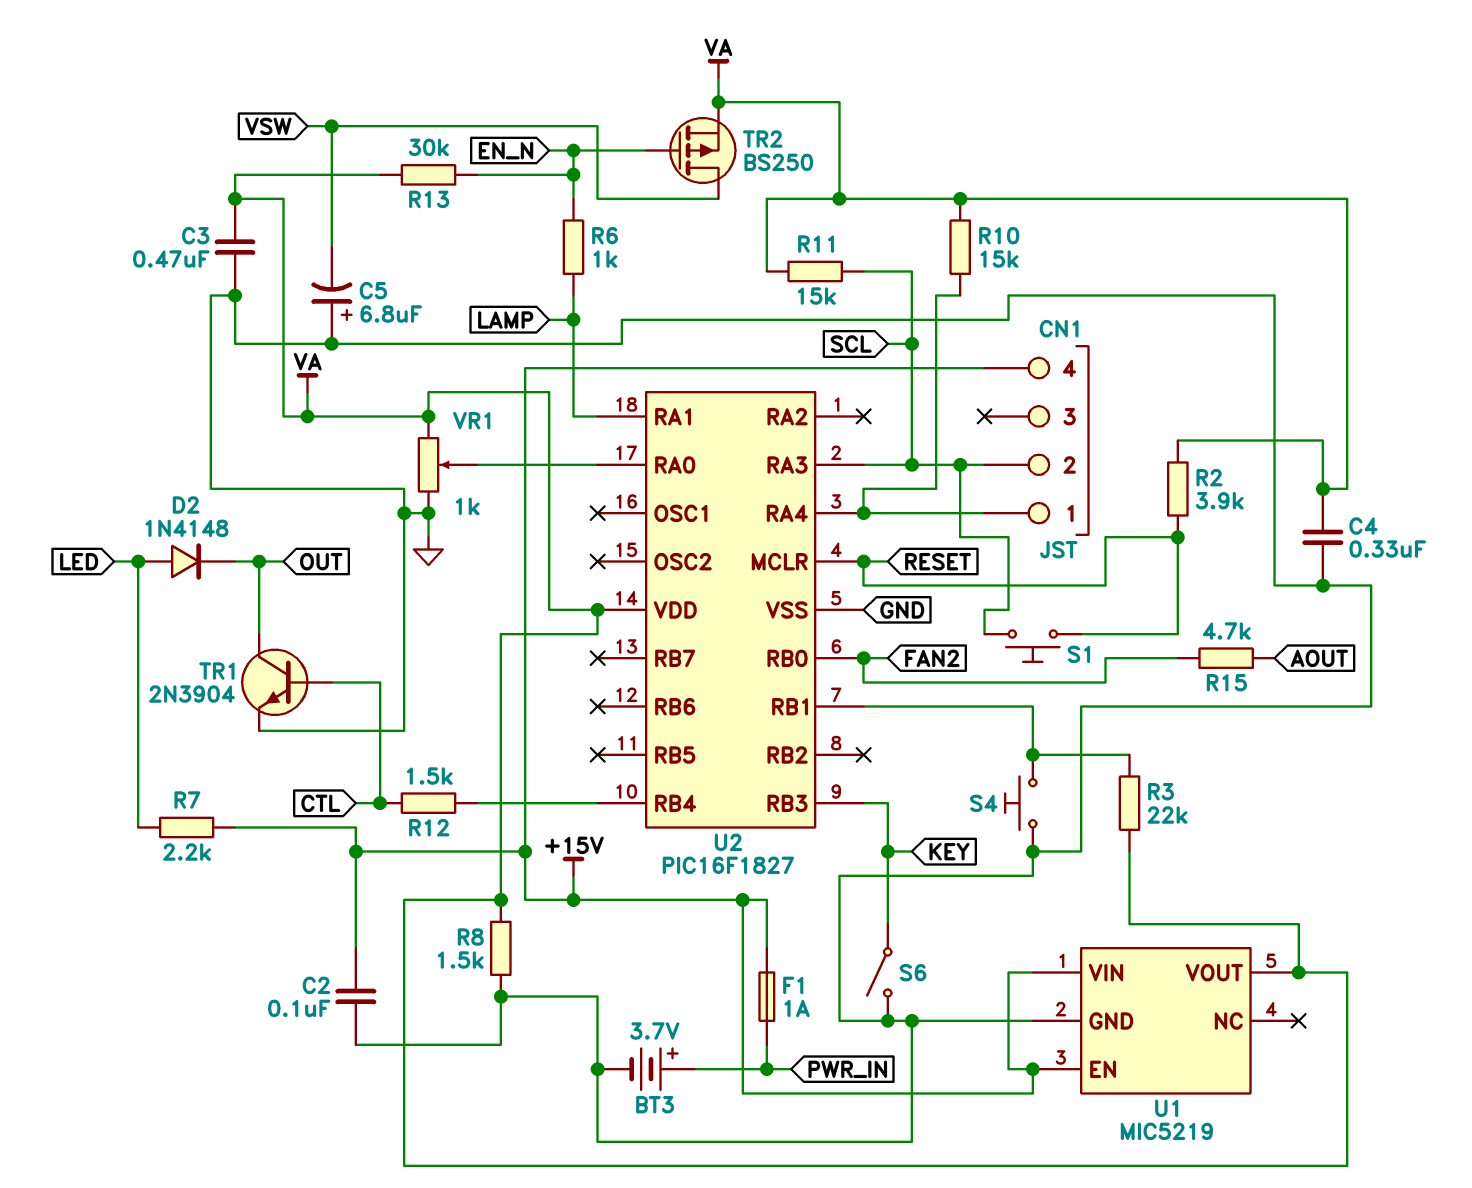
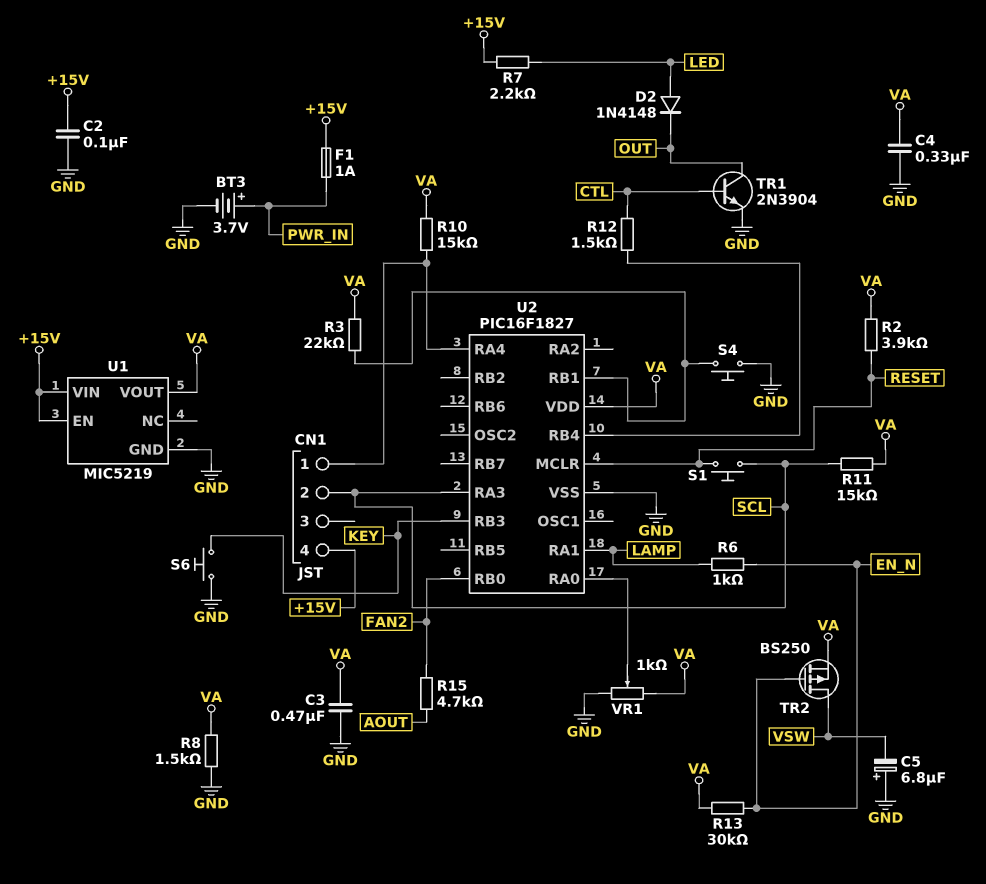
S6: switch (GND, KEY) -> button (GND, KEY)

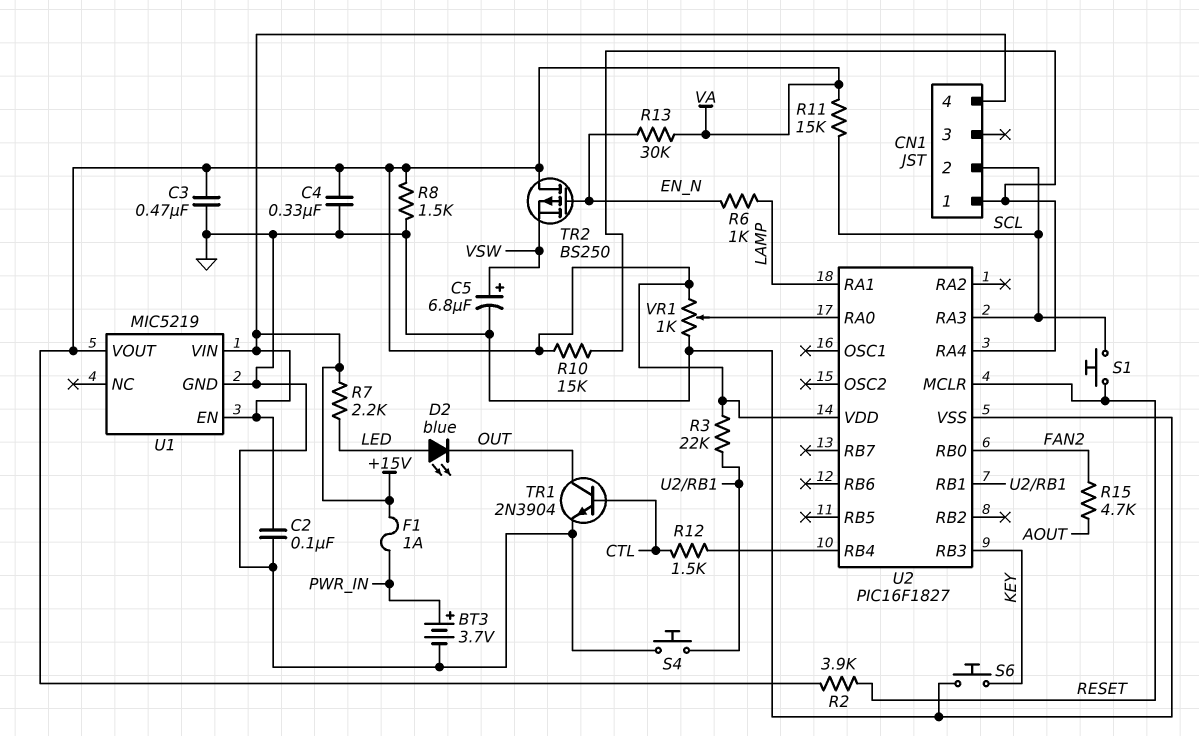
C5: 6.8uF (plus GND, minus VSW) -> 6.8uF (plus VSW, minus GND)
D2: diode 1N4148 (A LED, K OUT) -> LED blue (A LED, K OUT)
TR2: PMOS BS250 (G EN_N, D VSW, S VA) -> PMOS BS250 (G EN_N, D VA, S VSW)

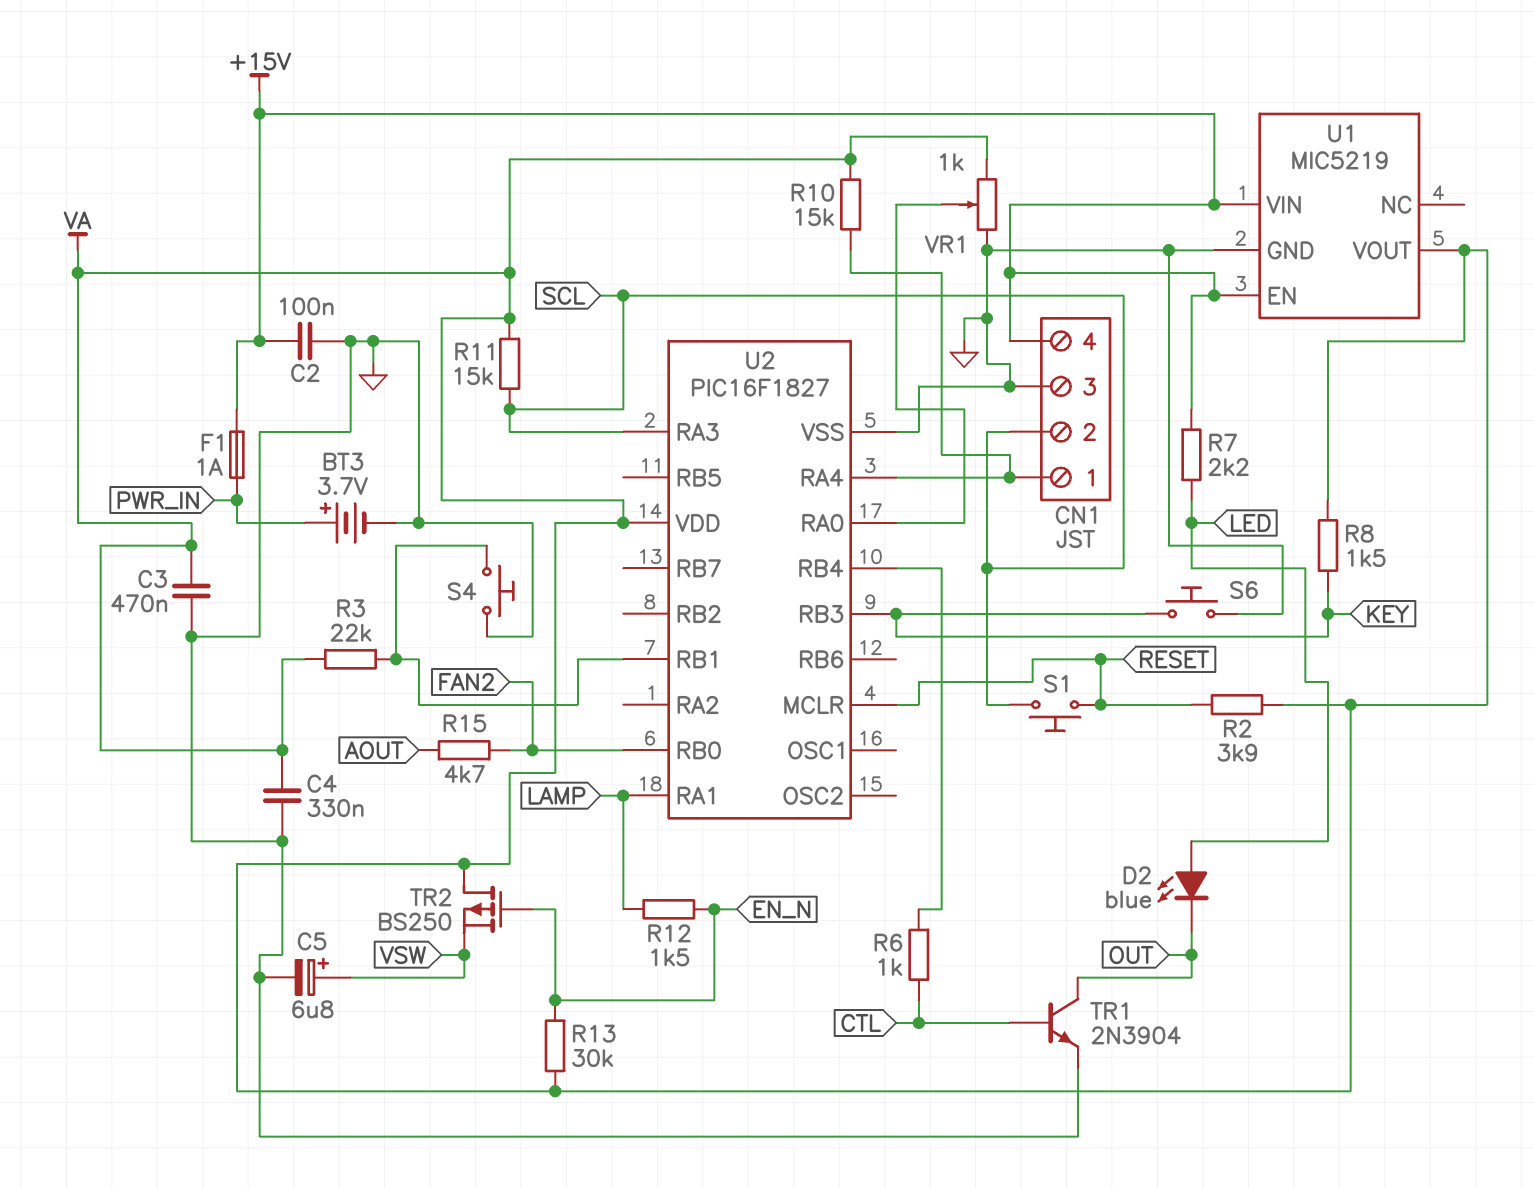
CN1 pin 3: none -> GND
R6: 1k (EN_N, LAMP) -> 1k (CTL, U2/RB4)
R8: 1.5k (GND, VA) -> 1.5k (KEY, VA)
R12: 1.5k (CTL, U2/RB4) -> 1.5k (EN_N, LAMP)

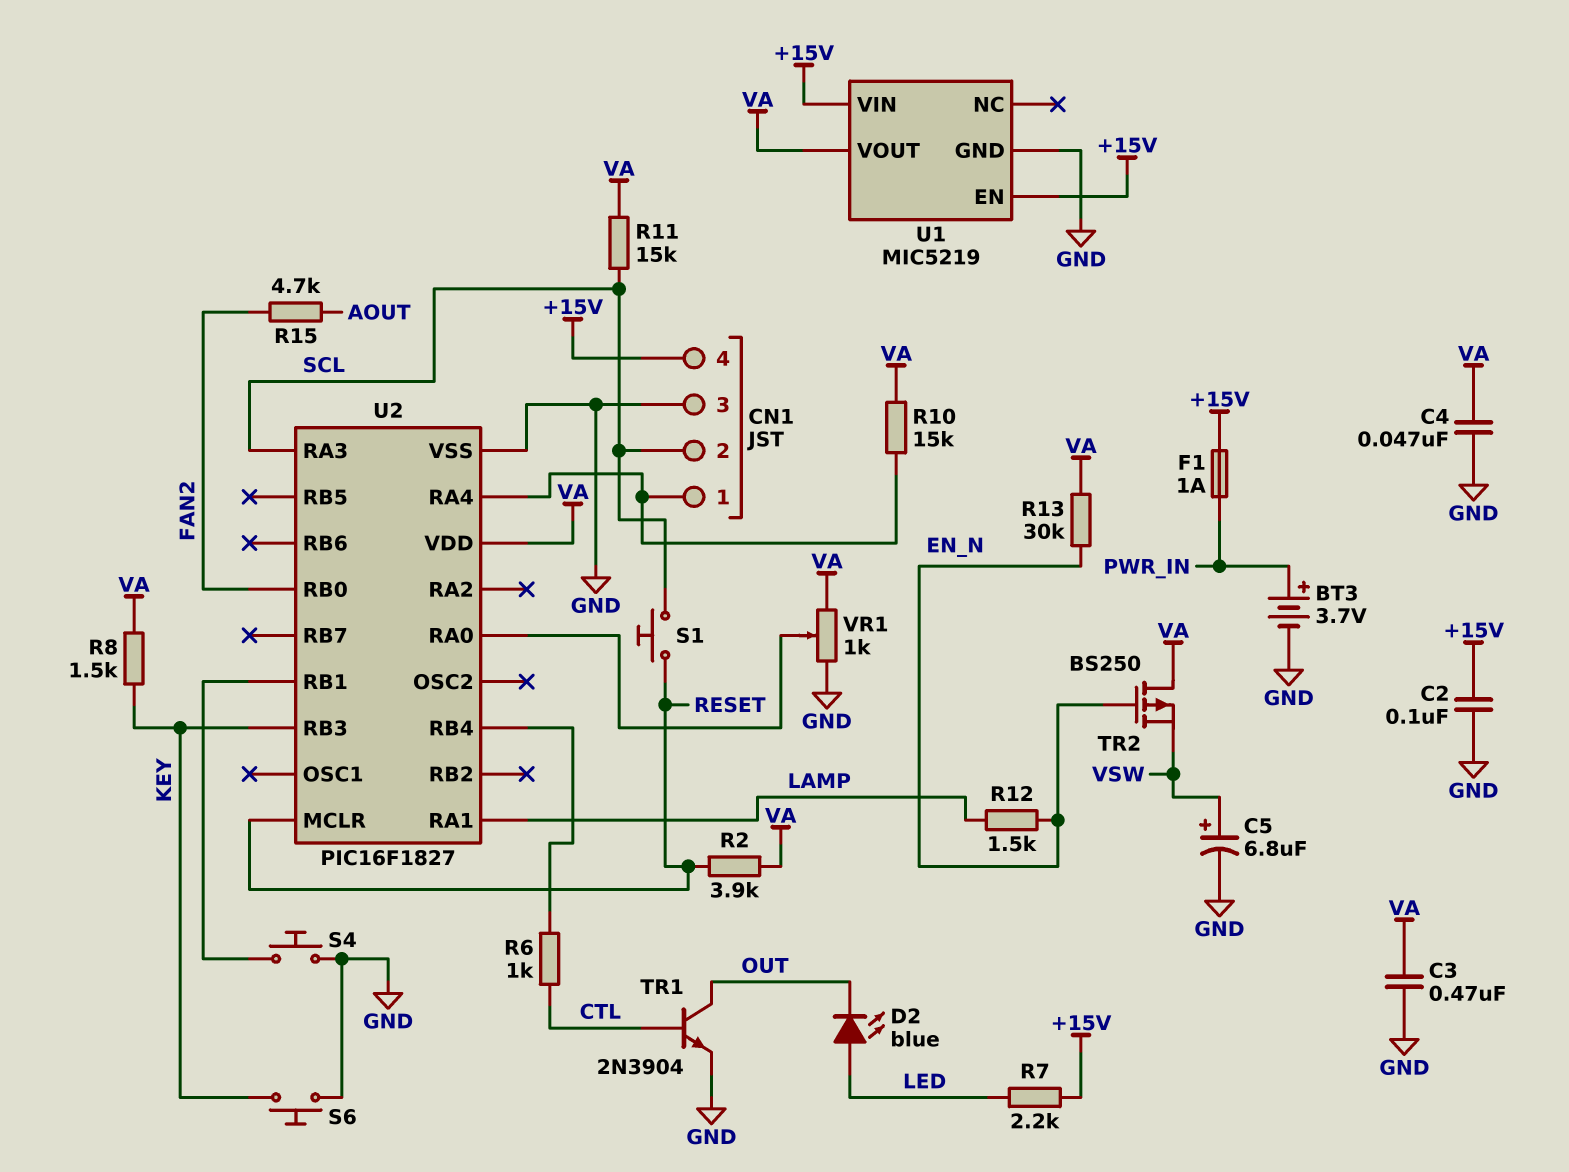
C4: 330nF (GND, VA) -> 47nF (GND, VA)
R3: 22k (U2/RB1, VA) -> none

